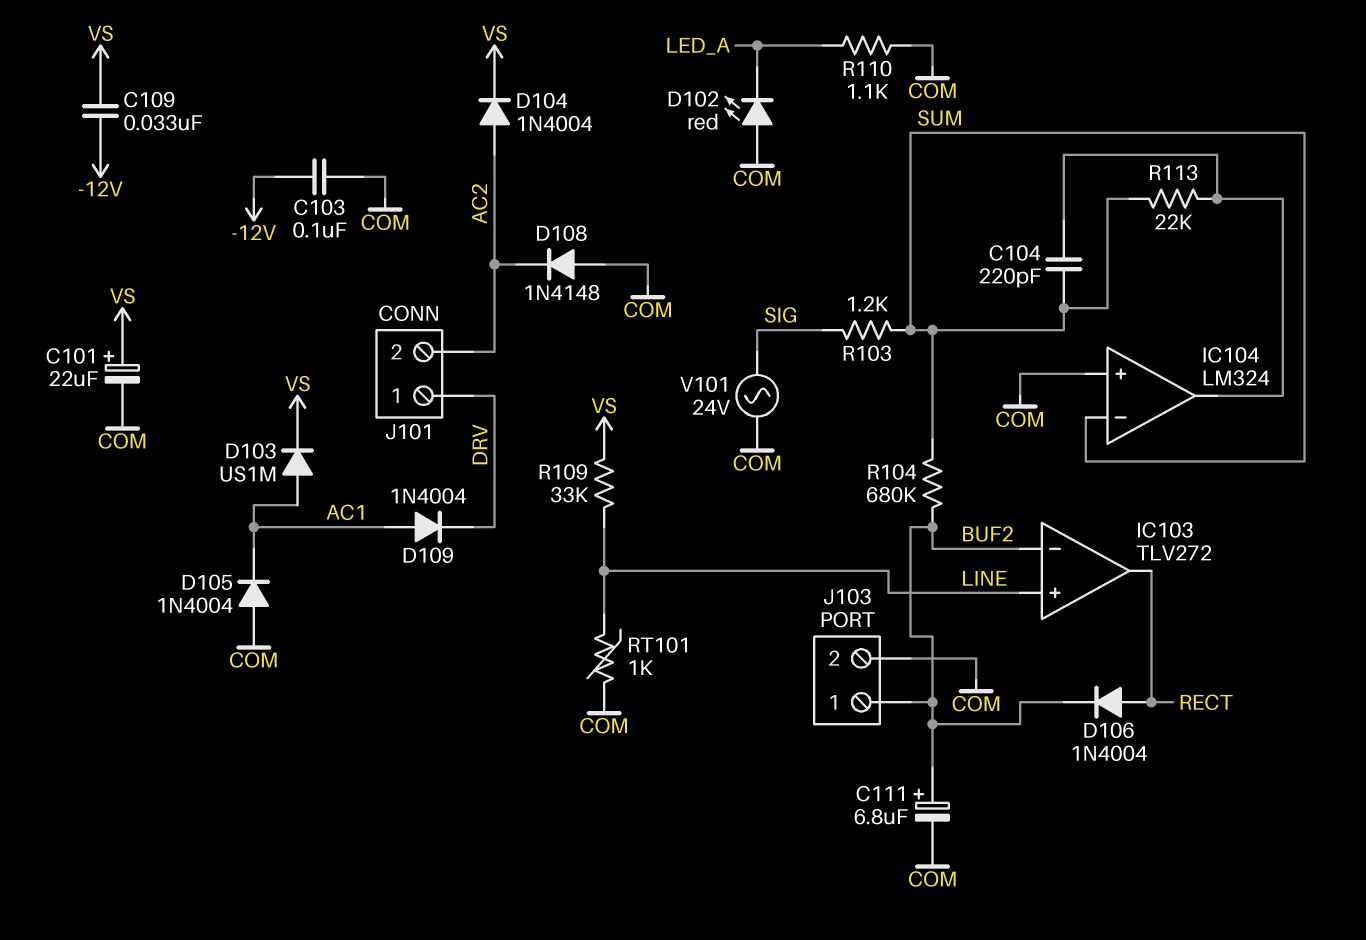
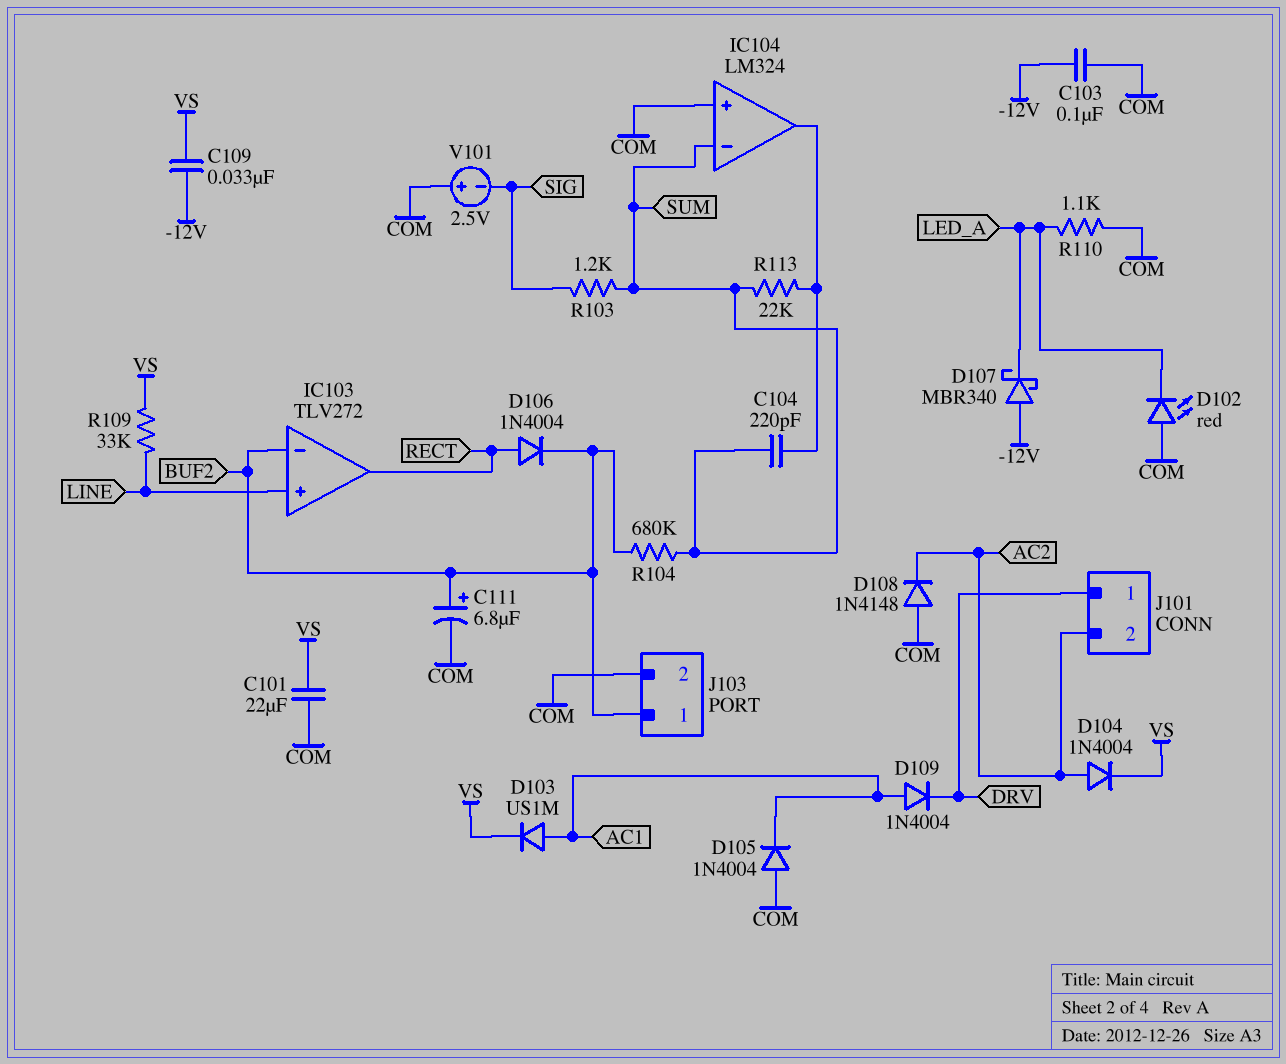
C101: 22uF (plus VS, minus COM) -> 22uF (COM, VS)
D107: none -> schottky MBR340 (A -12V, K LED_A)
RT101: 1k (COM, LINE) -> none
V101: AC 24V (COM, SIG) -> 2.5V (plus COM, minus SIG)

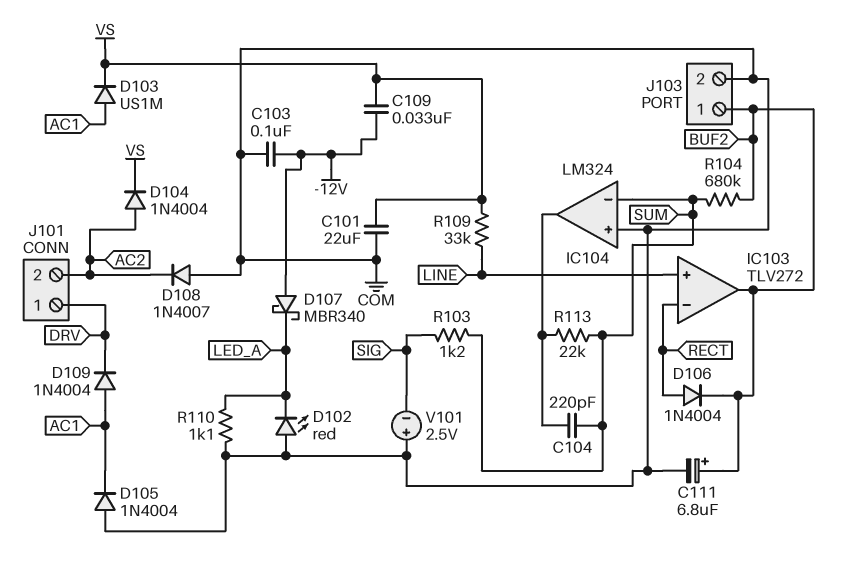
D108: diode 1N4148 (A COM, K AC2) -> diode 1N4007 (A COM, K AC2)
IC103 pin in-: BUF2 -> RECT
IC103 pin out: RECT -> BUF2

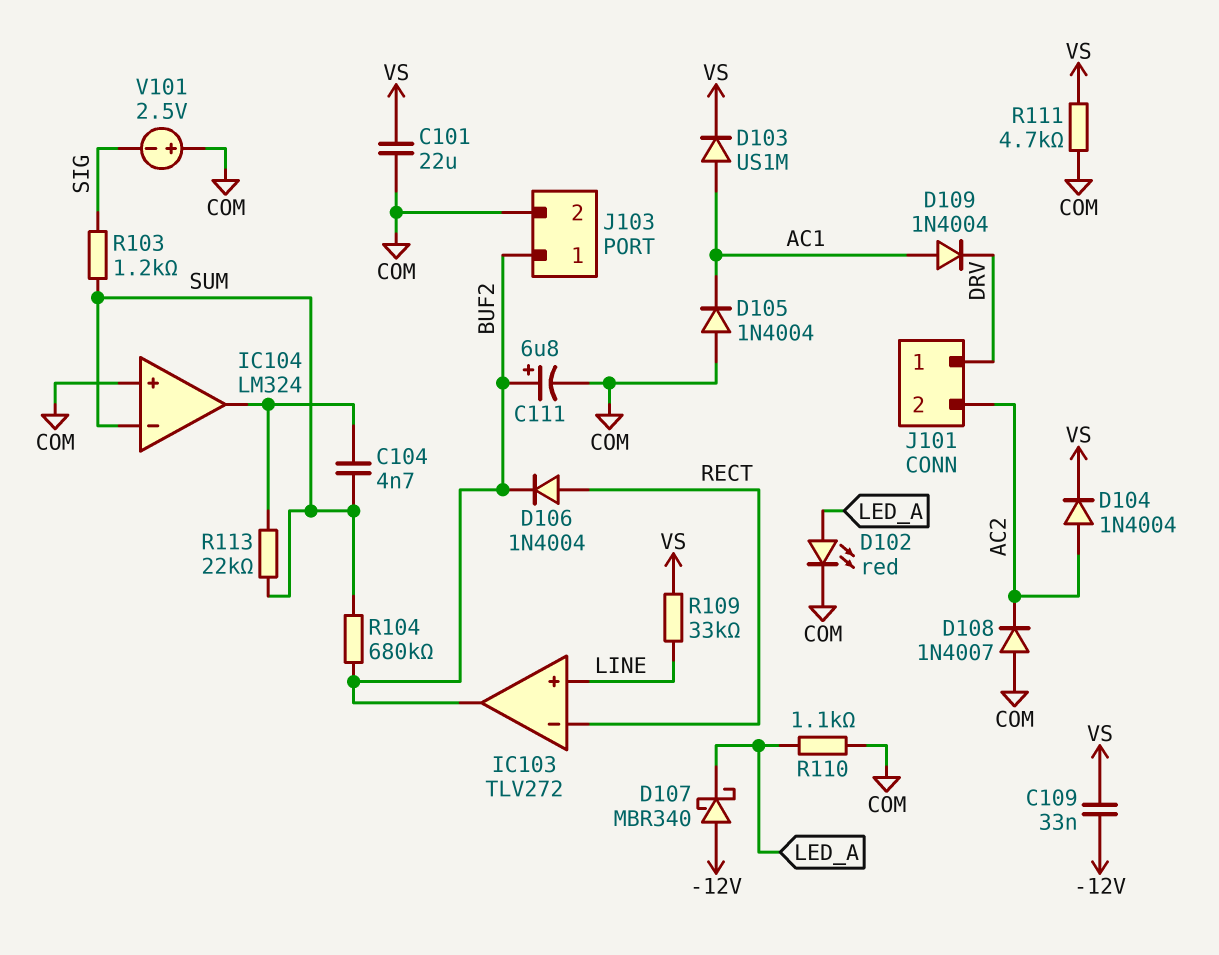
C103: 100nF (-12V, COM) -> none
C104: 220pF (IC104/out, SUM) -> 4.7nF (IC104/out, SUM)
D102: LED red (A COM, K LED_A) -> LED red (A LED_A, K COM)
R111: none -> 4.7k (COM, VS)

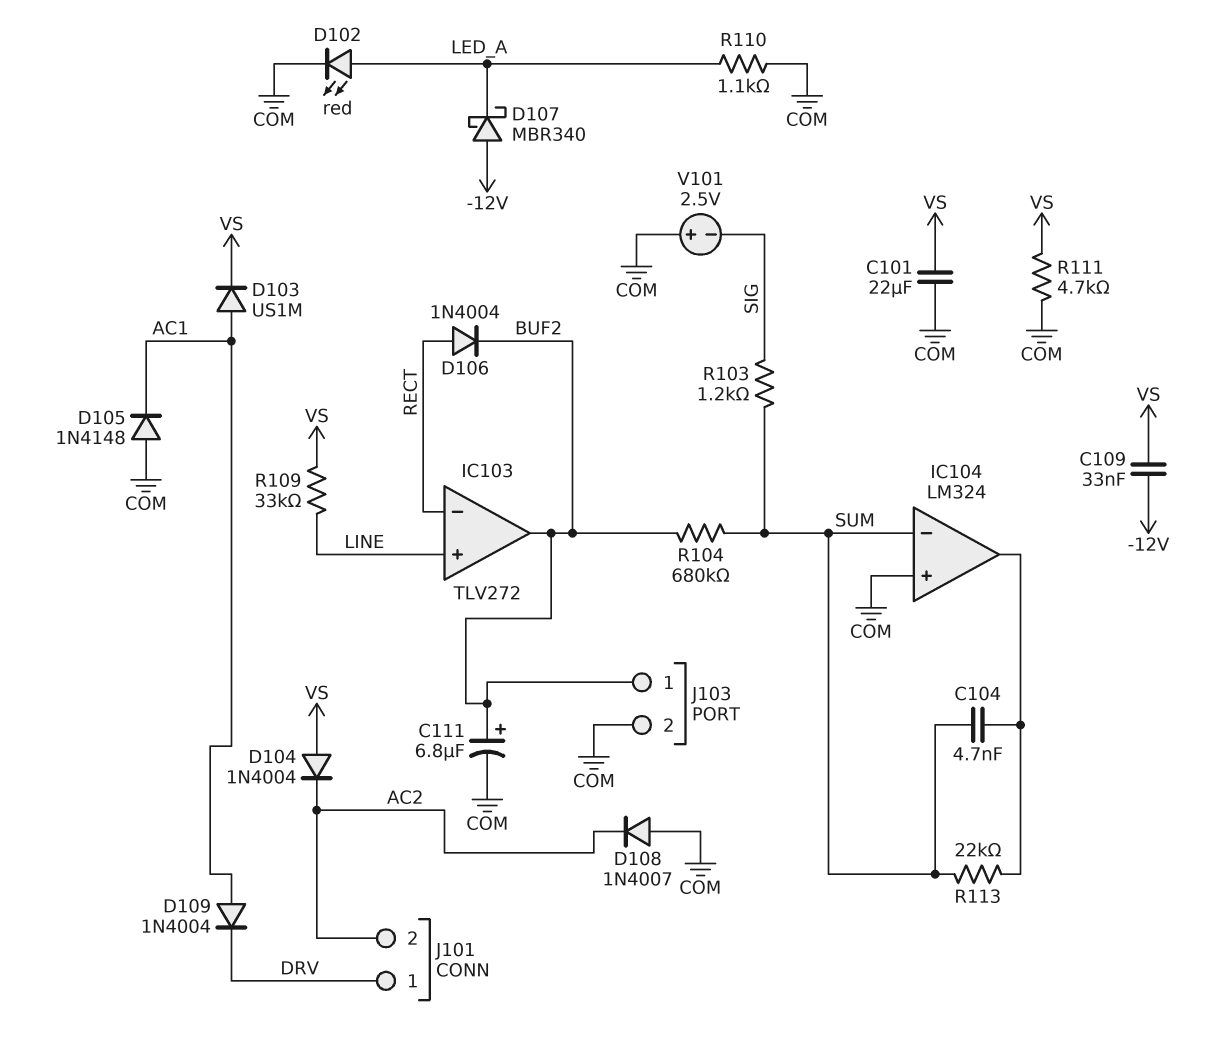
D104: diode 1N4004 (A AC2, K VS) -> diode 1N4004 (A VS, K AC2)
D105: diode 1N4004 (A COM, K AC1) -> diode 1N4148 (A COM, K AC1)

